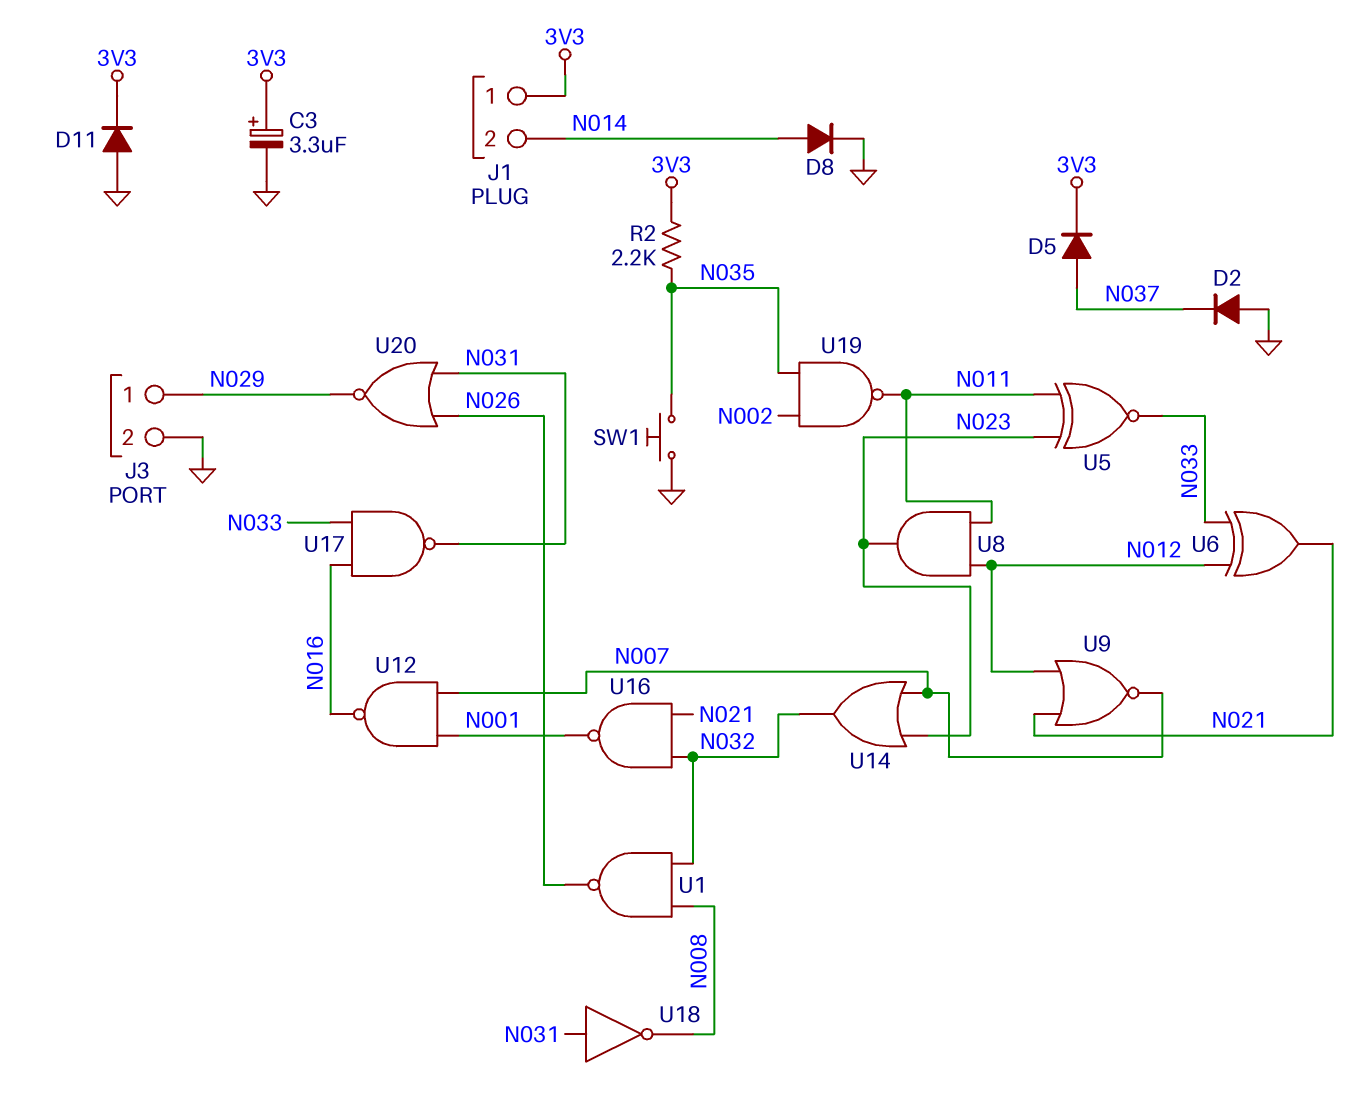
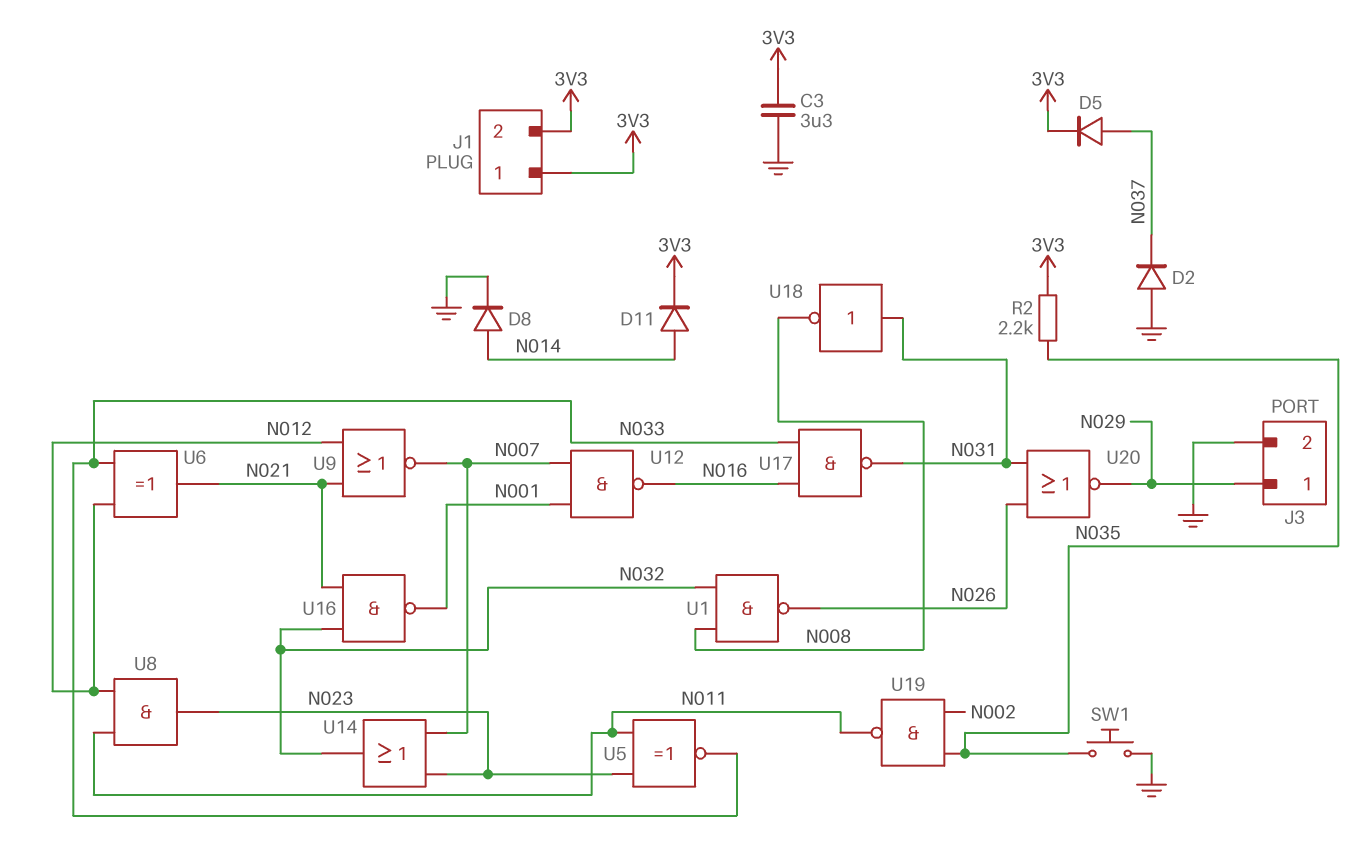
C3: 3.3uF (plus 3V3, minus GND) -> 3.3uF (3V3, GND)
D11: diode (A GND, K 3V3) -> diode (A N014, K 3V3)
J1 pin 2: N014 -> 3V3

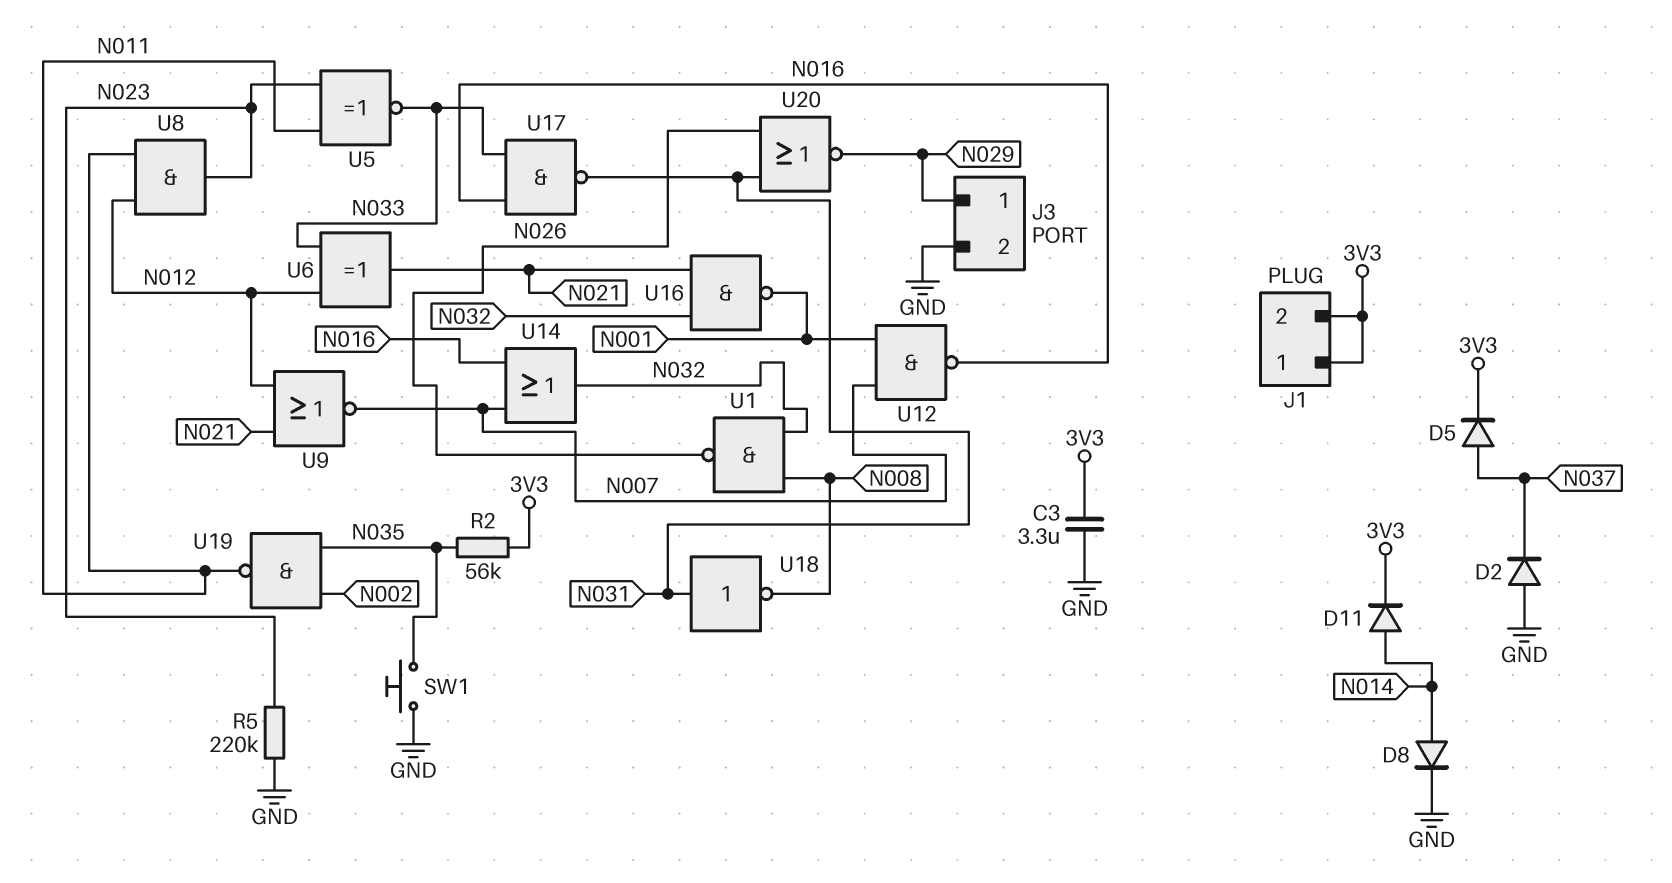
R2: 2.2k (3V3, N035) -> 56k (3V3, N035)
R5: none -> 220k (GND, N023)
U14: OR (in N007, in N023, out N032) -> OR (in N007, in N016, out N032)

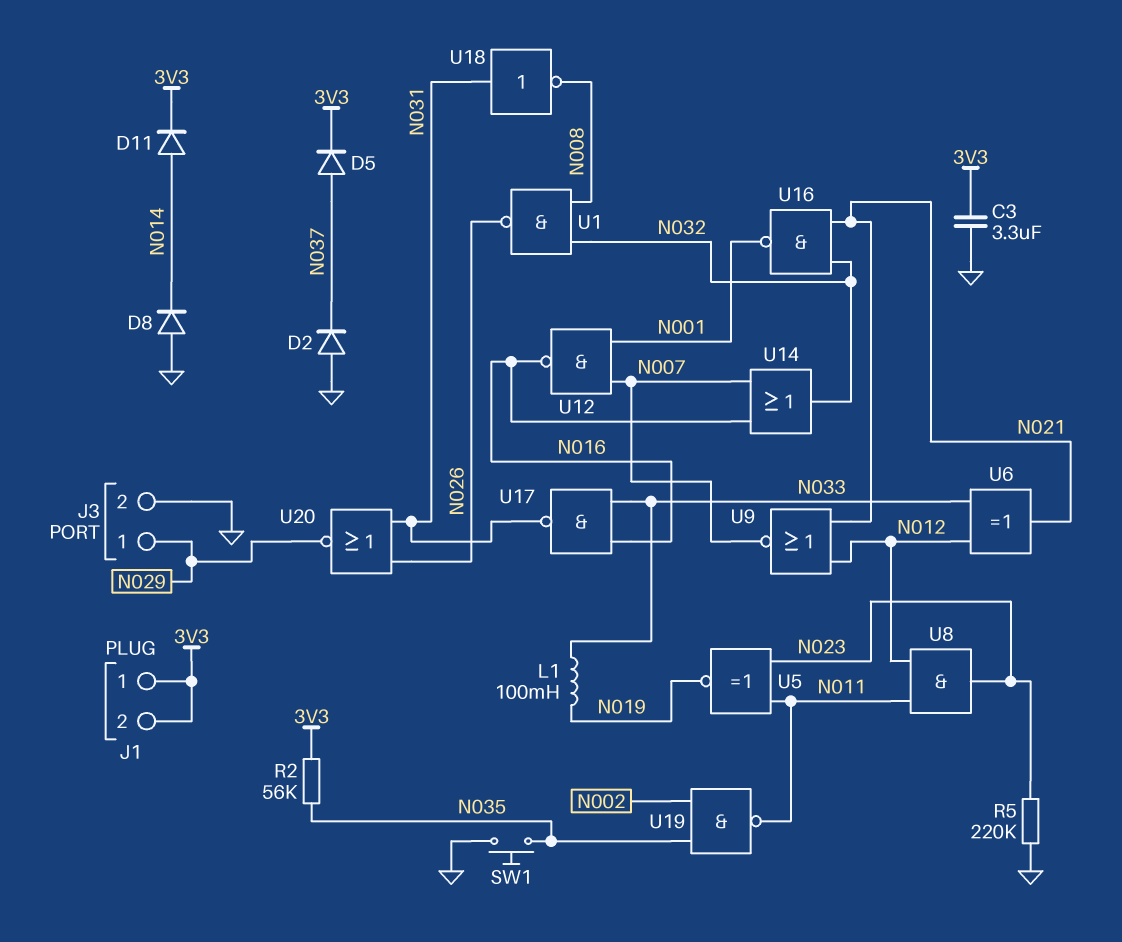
D8: diode (A N014, K GND) -> diode (A GND, K N014)
L1: none -> 100mH (N019, N033)
U5: XNOR (in N011, in N023, out N033) -> XNOR (in N011, in N023, out N019)

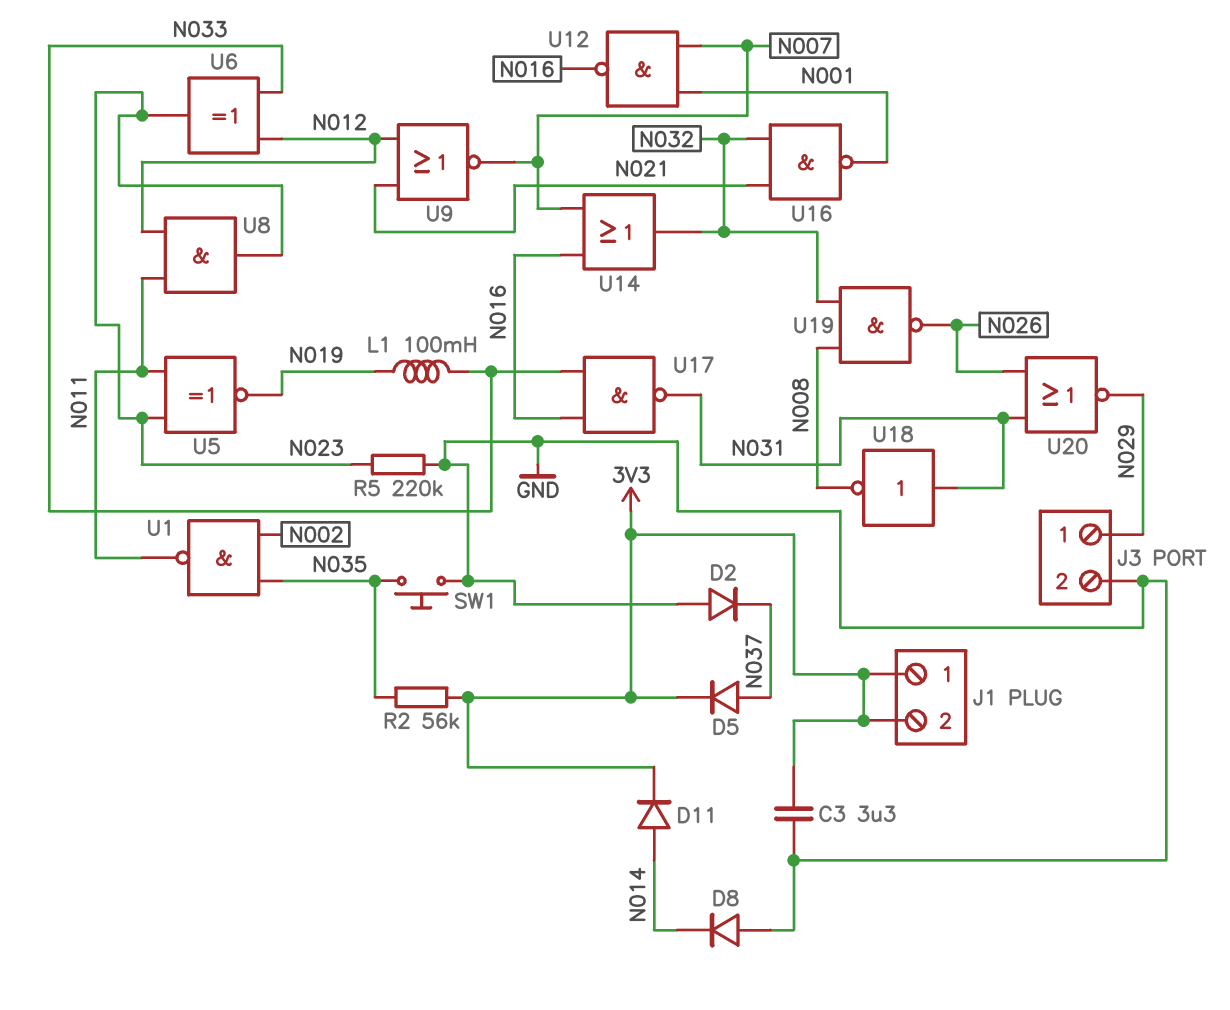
U1: NAND (in N008, in N032, out N026) -> NAND (in N002, in N035, out N011)
U6: XOR (in N012, in N033, out N021) -> XOR (in N012, in N033, out N023)
U19: NAND (in N002, in N035, out N011) -> NAND (in N008, in N032, out N026)

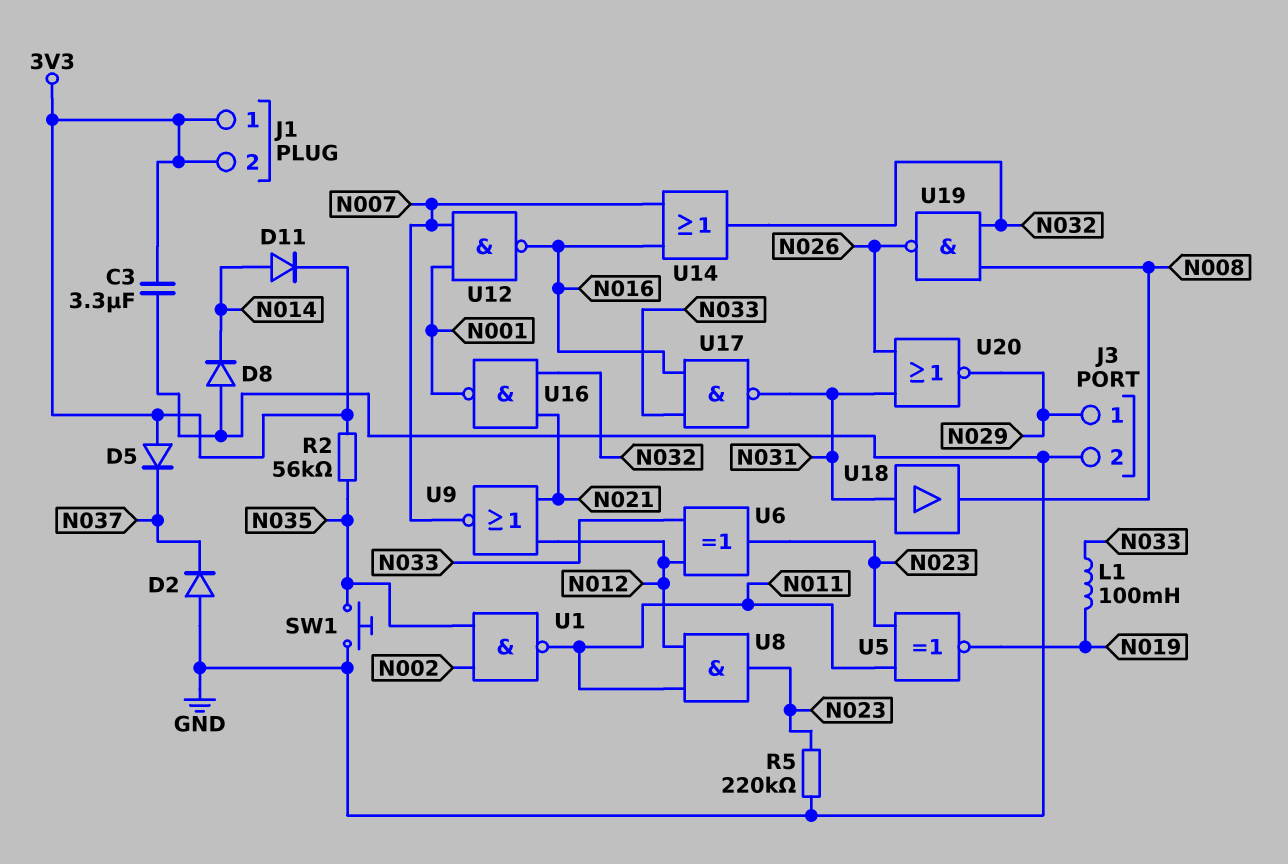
D5: diode (A N037, K 3V3) -> diode (A 3V3, K N037)
U18: NOT (in N031, out N008) -> buffer (in N031, out N008)

